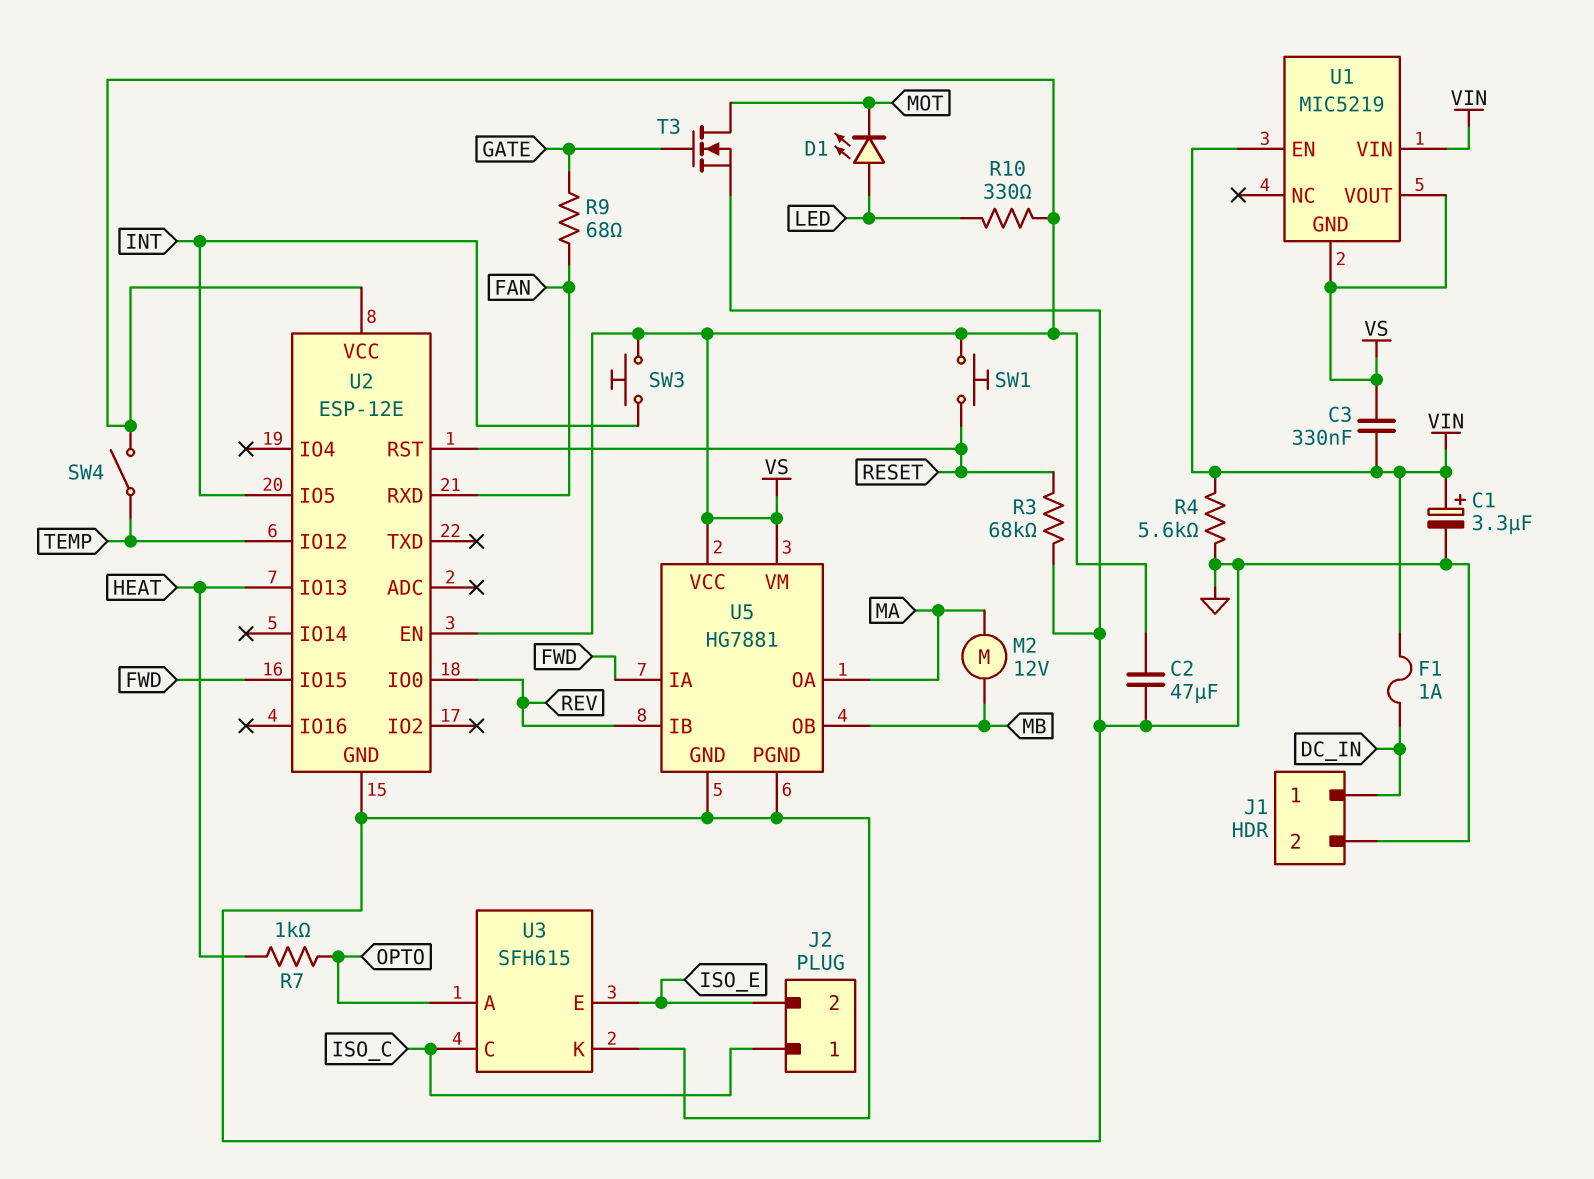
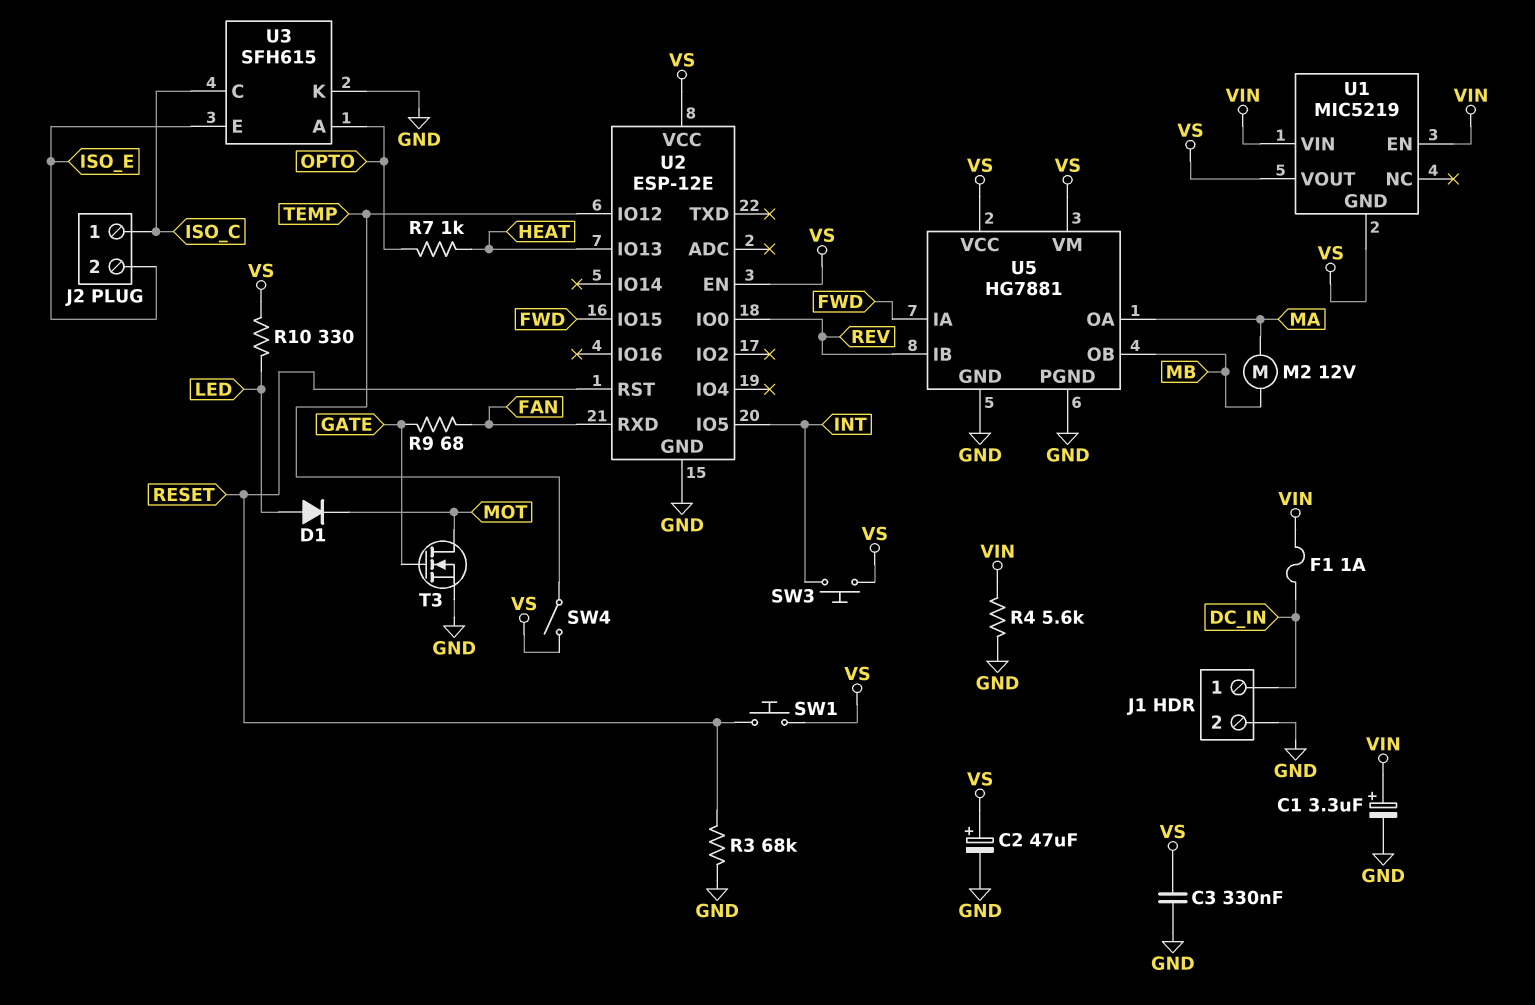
C2: 47uF (GND, VS) -> 47uF (plus VS, minus GND)
C3: 330nF (VIN, VS) -> 330nF (GND, VS)
D1: LED (A LED, K MOT) -> diode (A LED, K MOT)

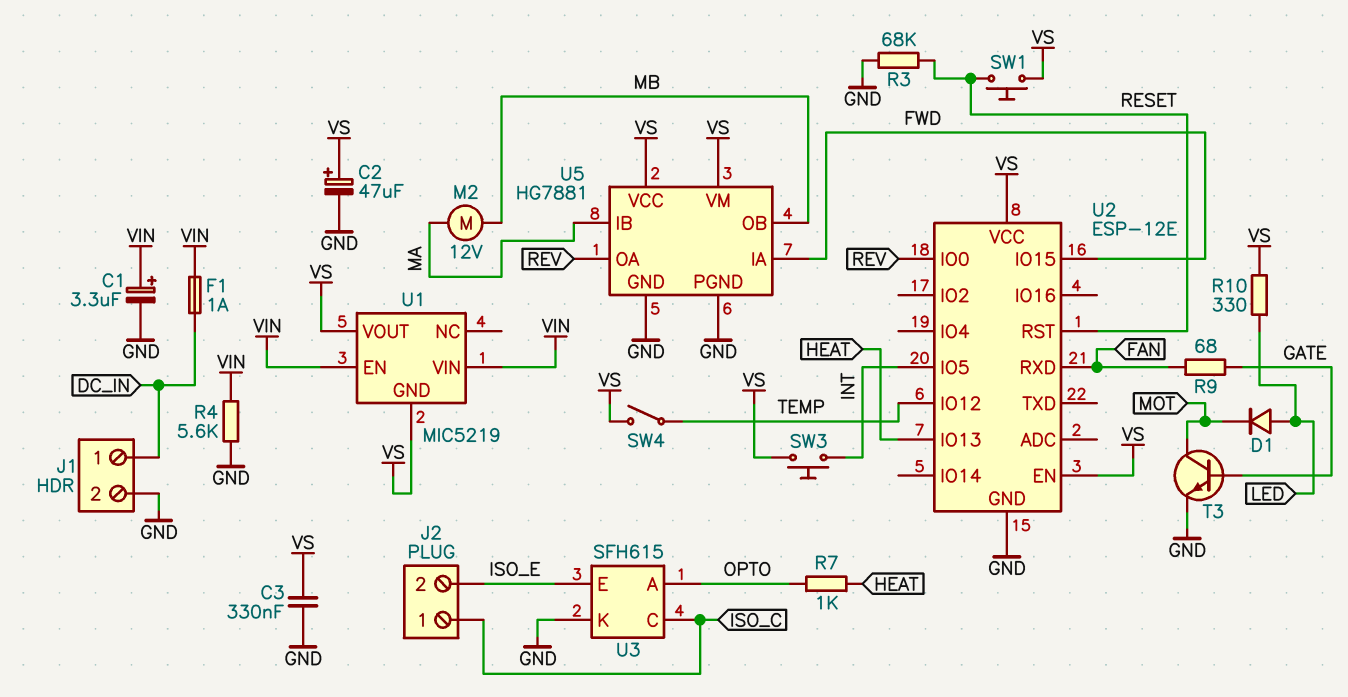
T3: NMOS (G GATE, D MOT, S GND) -> NPN (B GATE, C MOT, E GND)
U5 pin IB: REV -> MA
U5 pin OA: MA -> REV

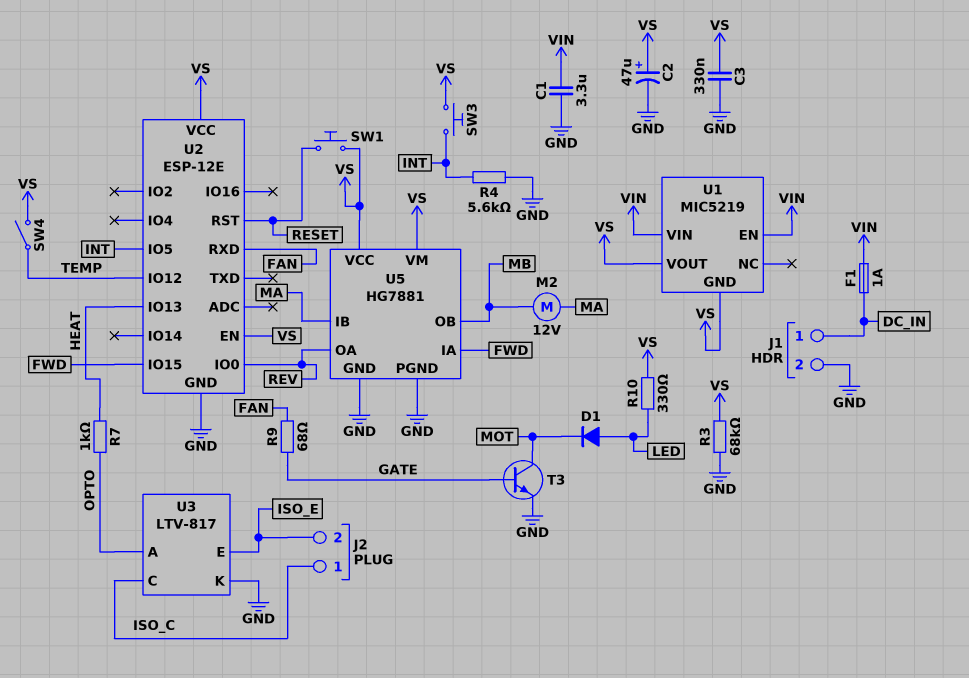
C1: 3.3uF (plus VIN, minus GND) -> 3.3uF (GND, VIN)
R3: 68k (GND, RESET) -> 68k (GND, VS)
R4: 5.6k (GND, VIN) -> 5.6k (GND, INT)
U3: SFH615 -> LTV-817

